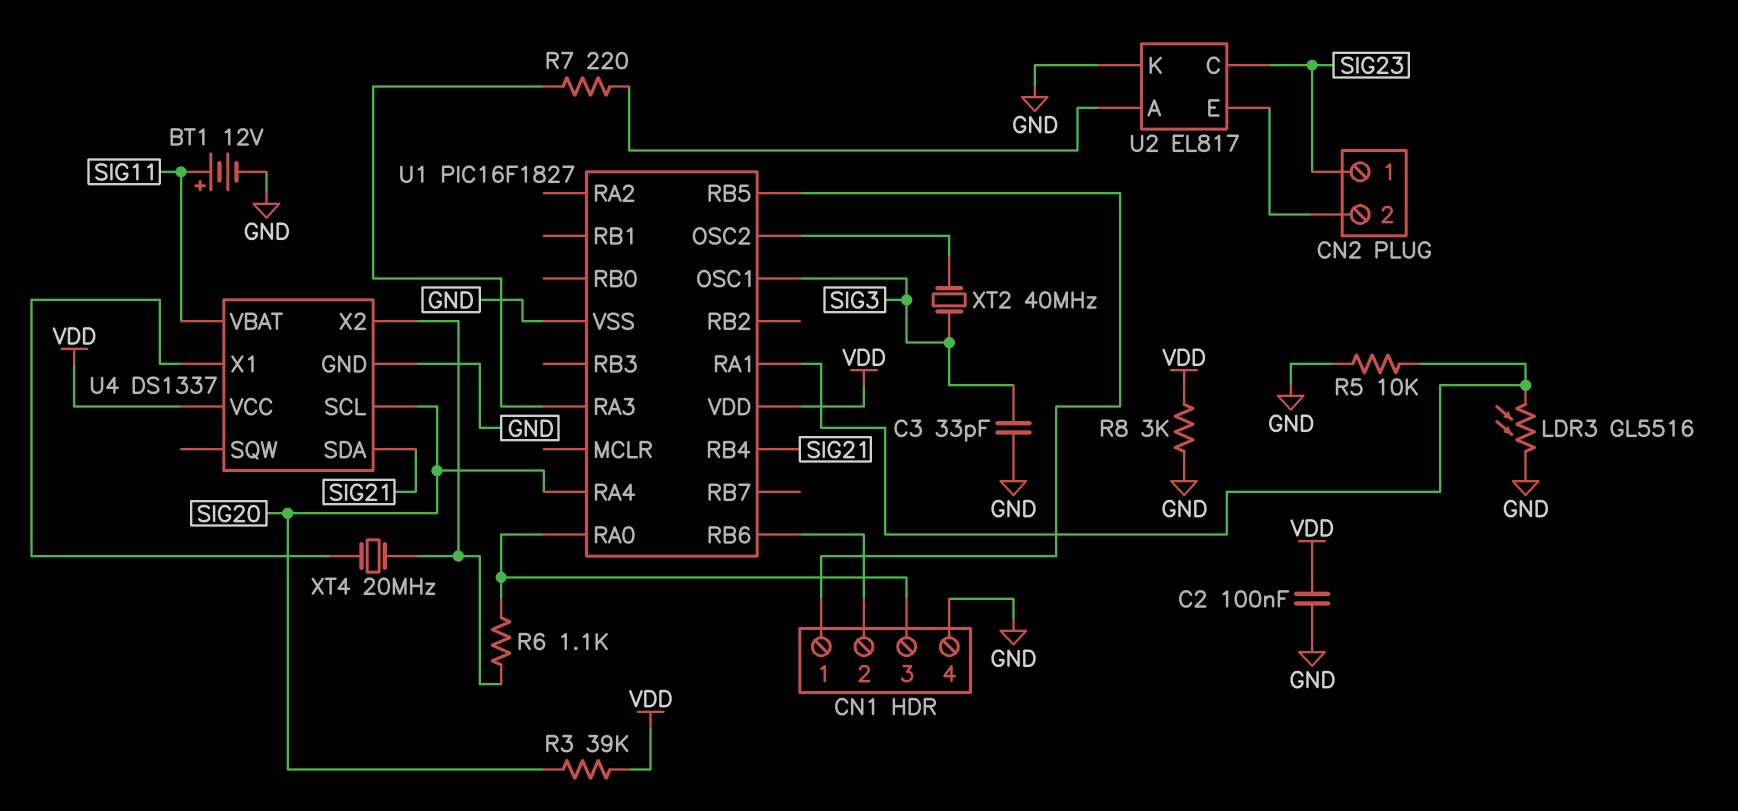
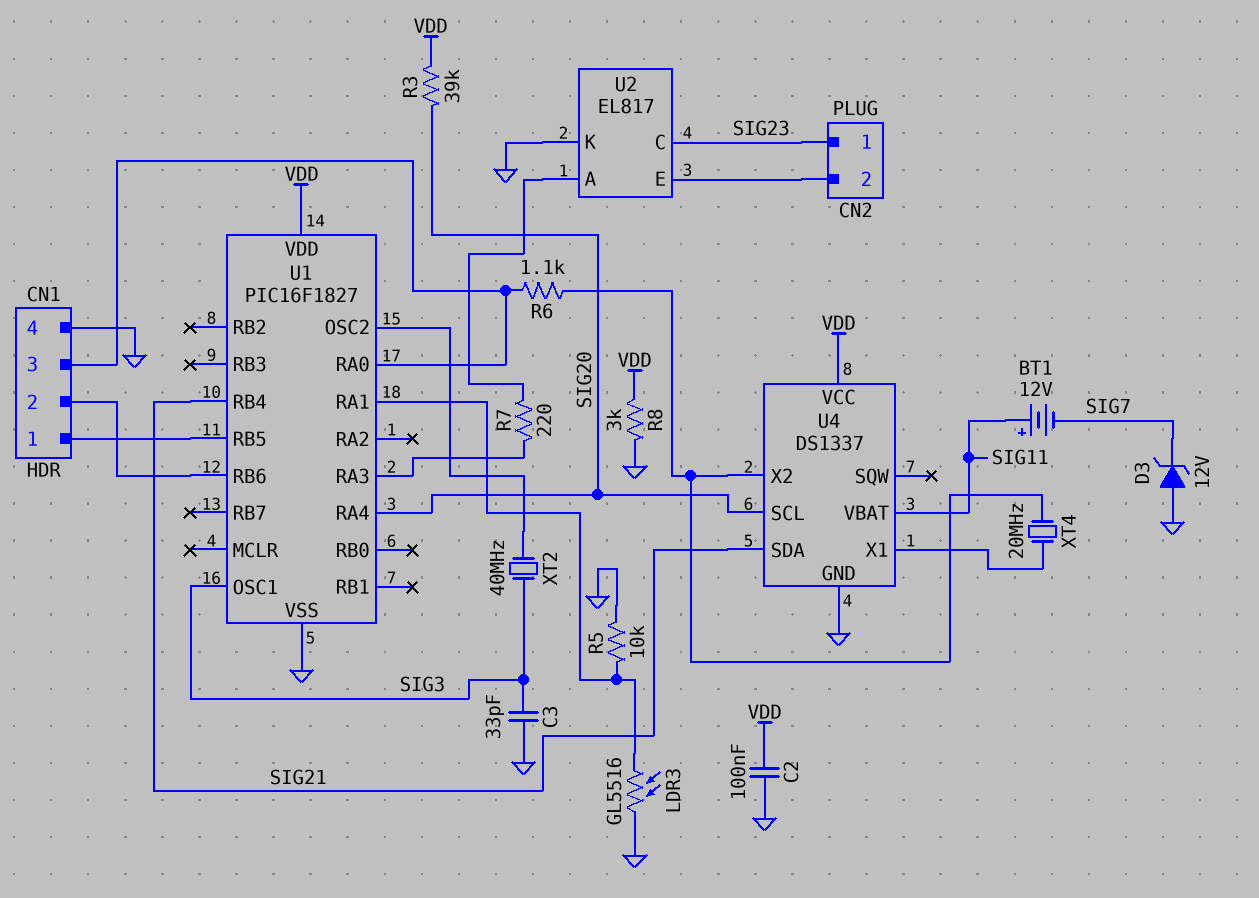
BT1: 12V (plus SIG11, minus GND) -> 12V (plus SIG11, minus SIG7)
D3: none -> zener 12V (A GND, K SIG7)

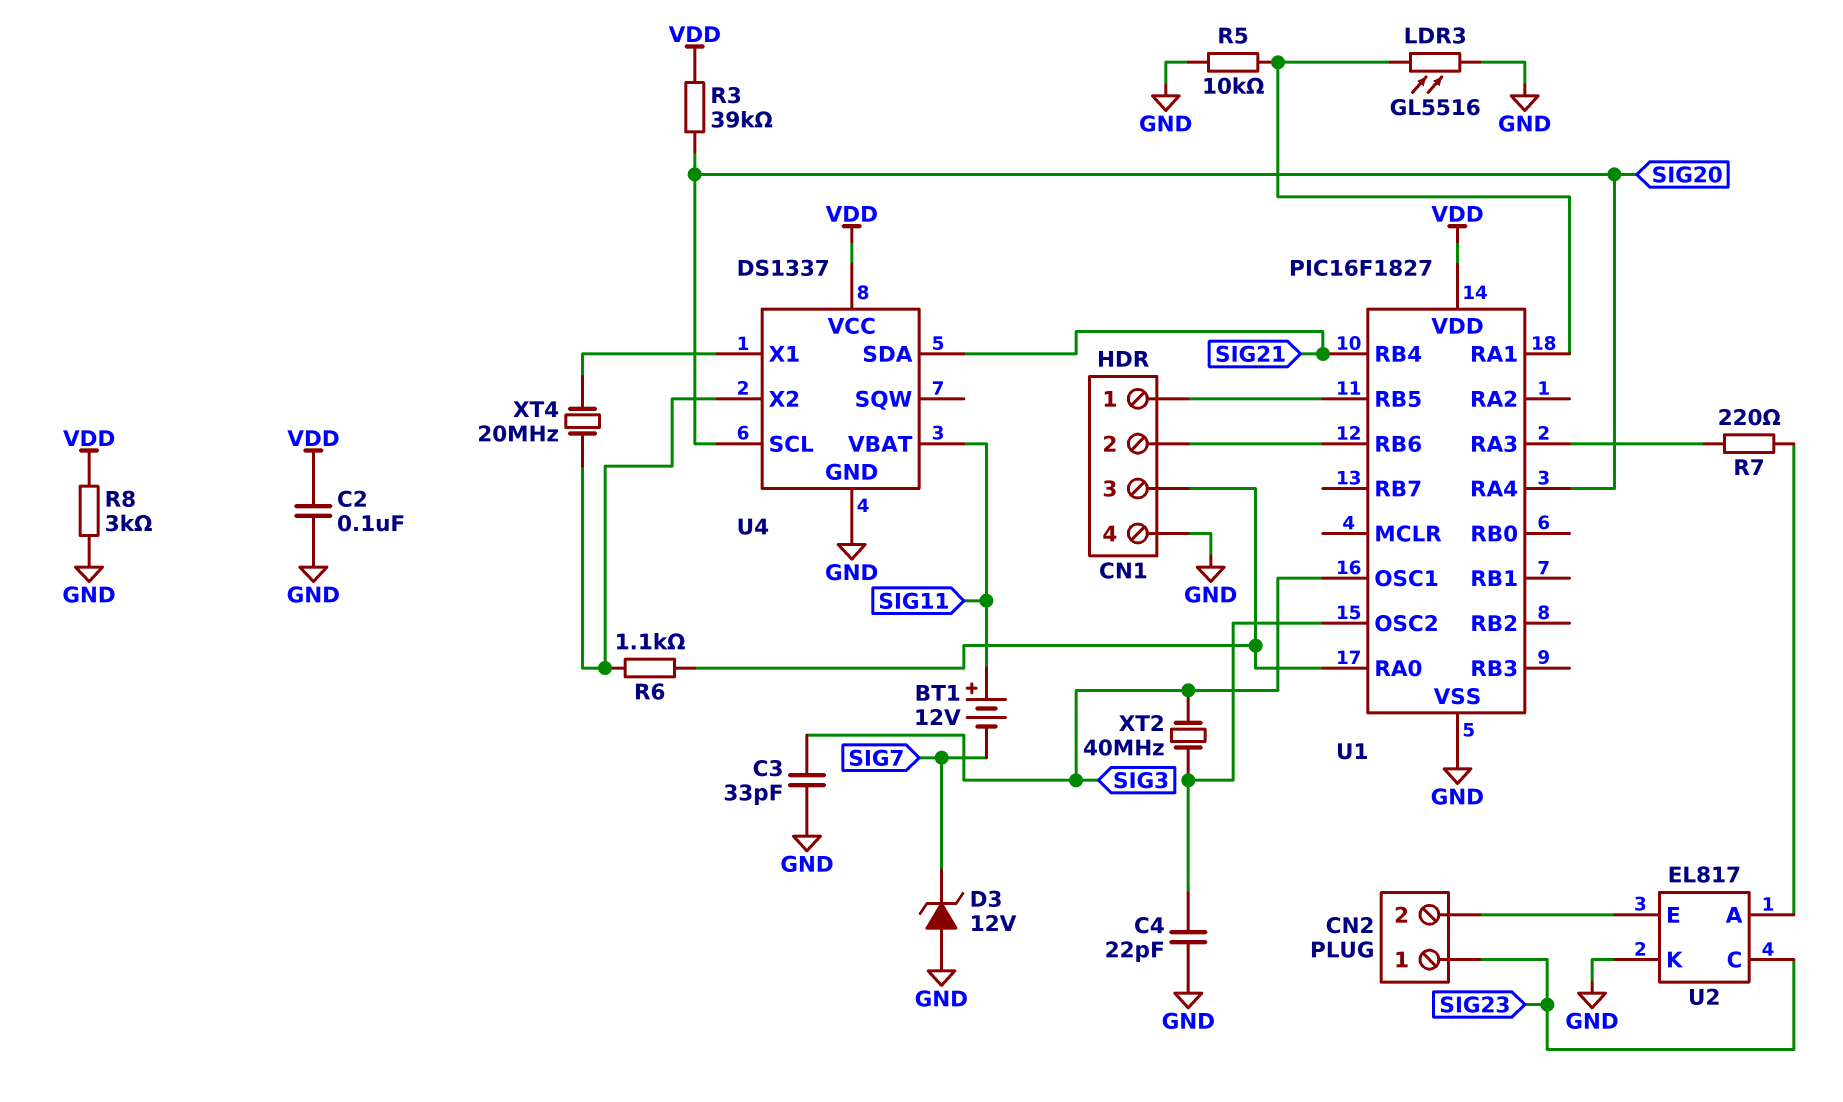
C4: none -> 22pF (GND, U1/OSC2)

